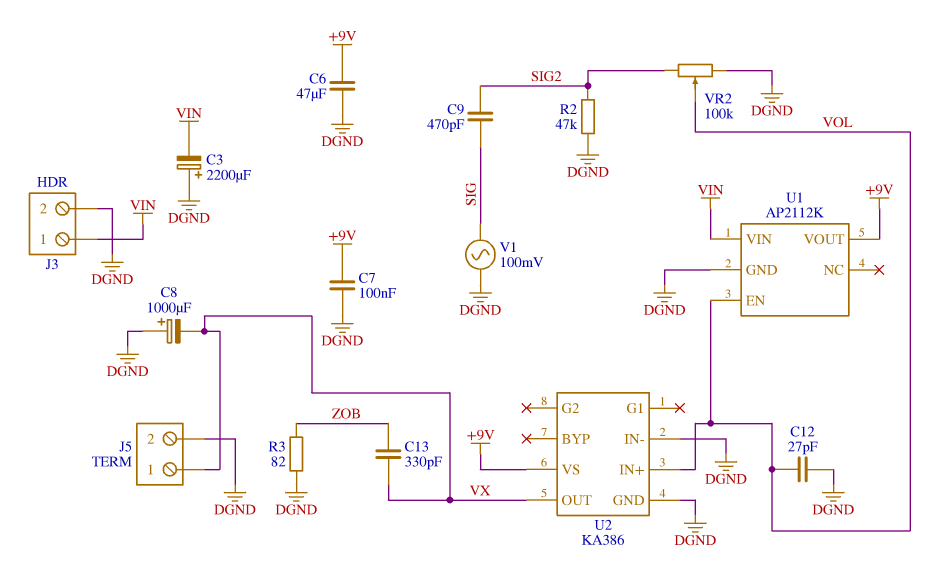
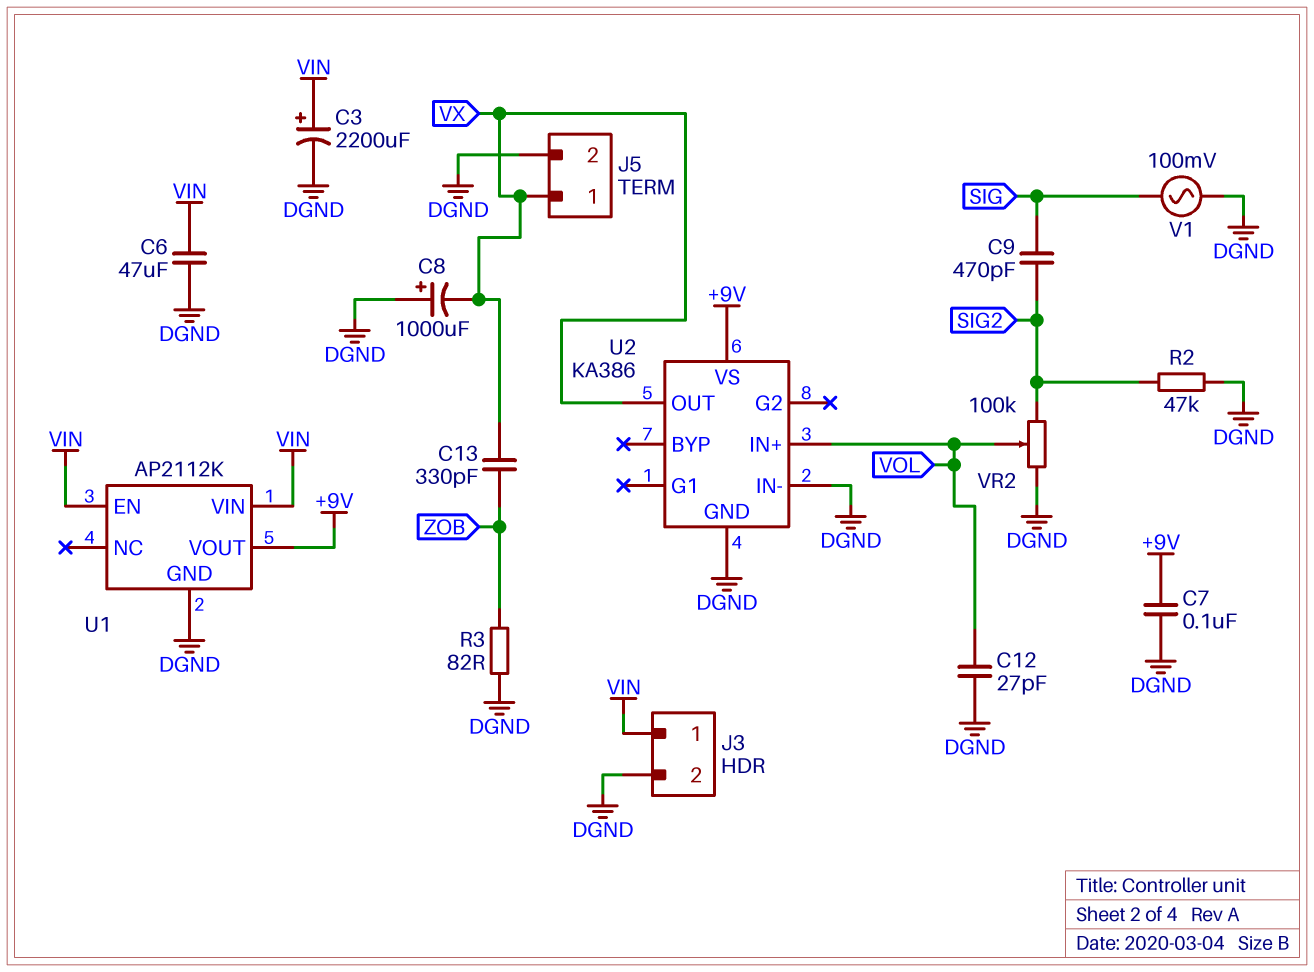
C3: 2200uF (plus DGND, minus VIN) -> 2200uF (plus VIN, minus DGND)
C6: 47uF (+9V, DGND) -> 47uF (DGND, VIN)
U1 pin EN: VOL -> VIN

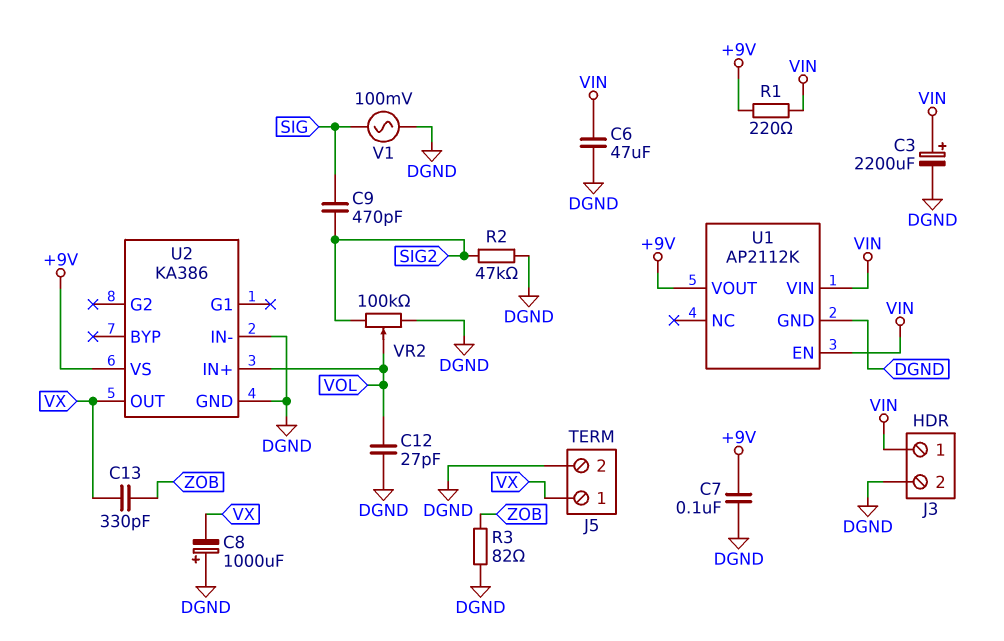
R1: none -> 220 (+9V, VIN)

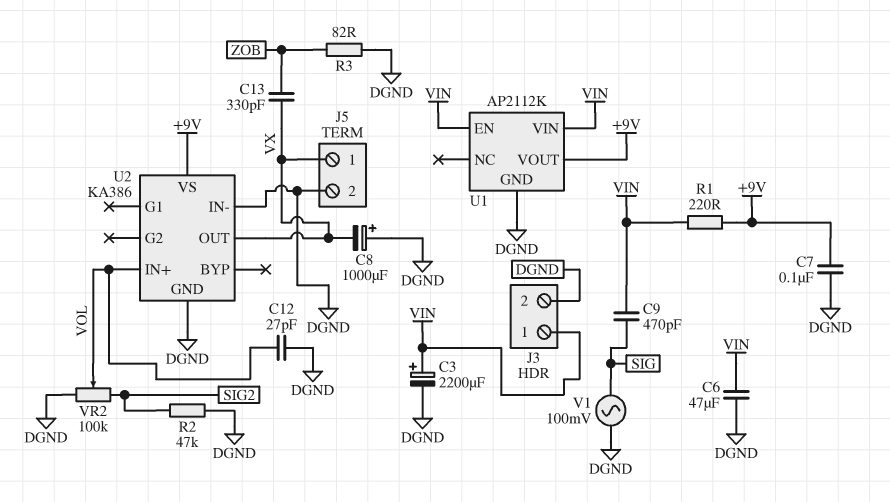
C9: 470pF (SIG, SIG2) -> 470pF (SIG, VIN)

